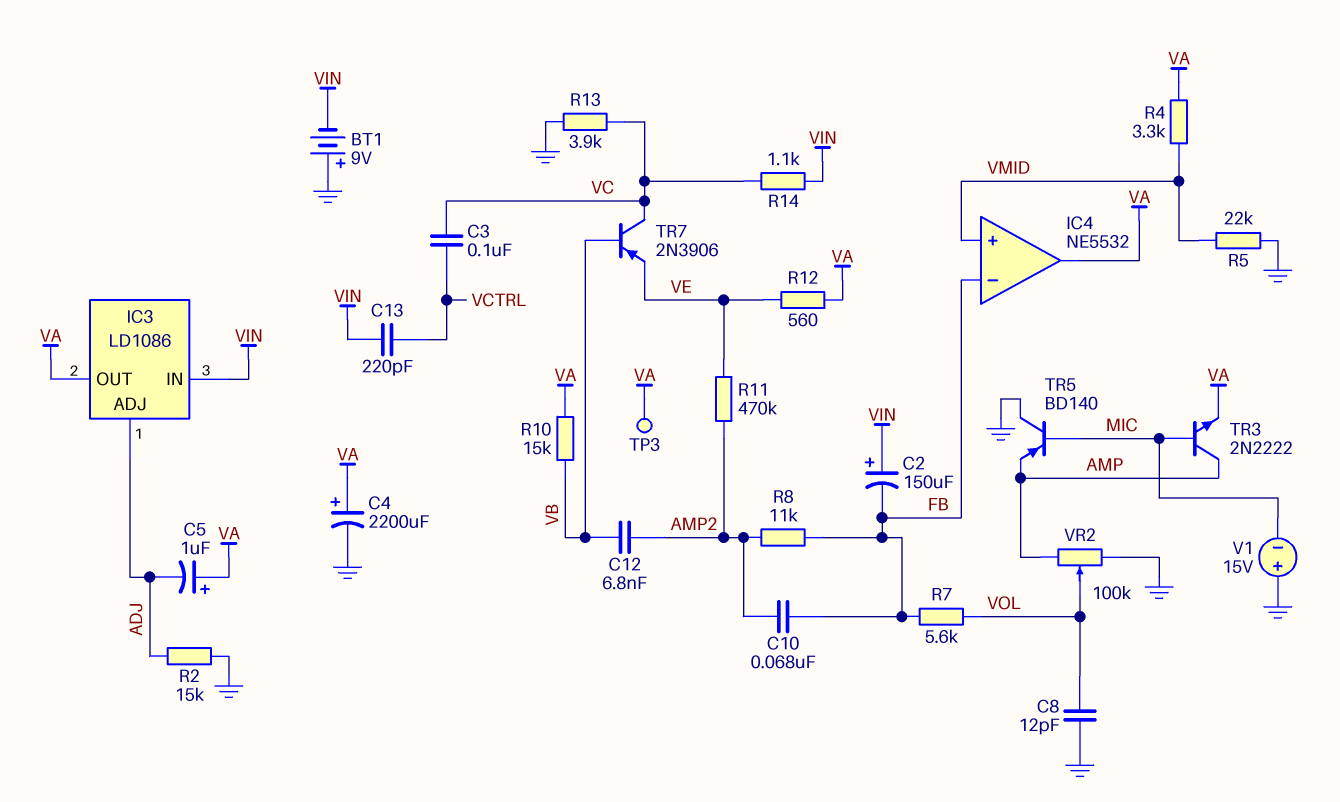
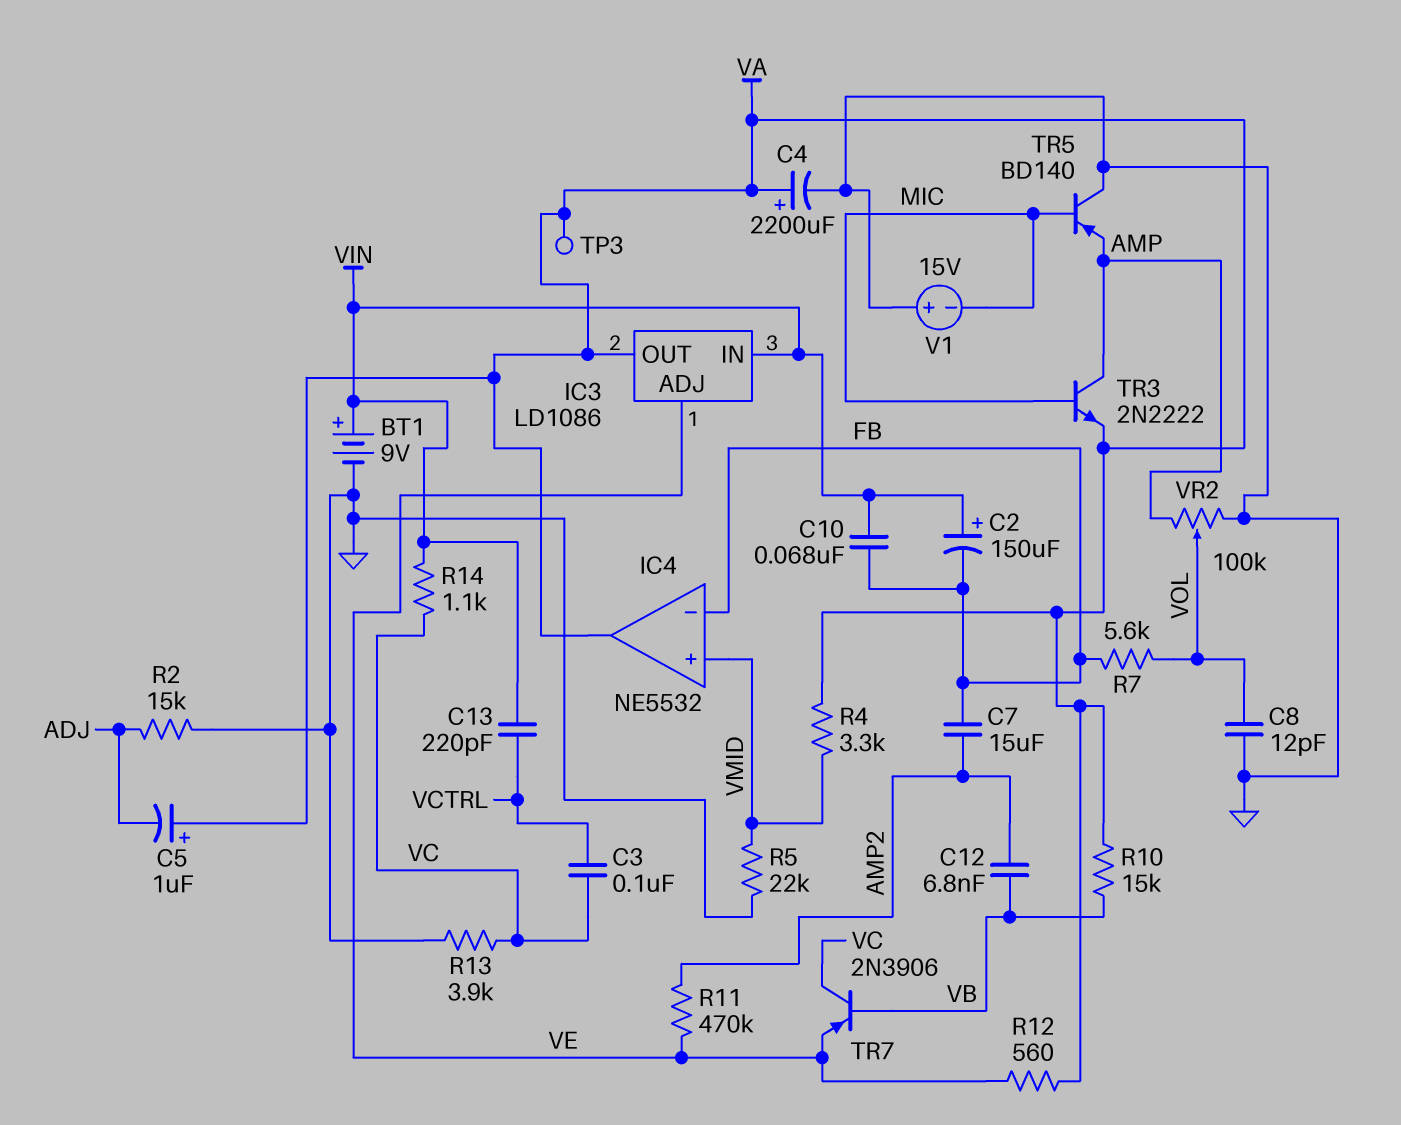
BT1: 9V (plus GND, minus VIN) -> 9V (plus VIN, minus GND)
C7: none -> 15uF (AMP2, FB)
C10: 68nF (AMP2, FB) -> 68nF (FB, VIN)
IC3 pin ADJ: ADJ -> VE
R8: 11k (AMP2, FB) -> none

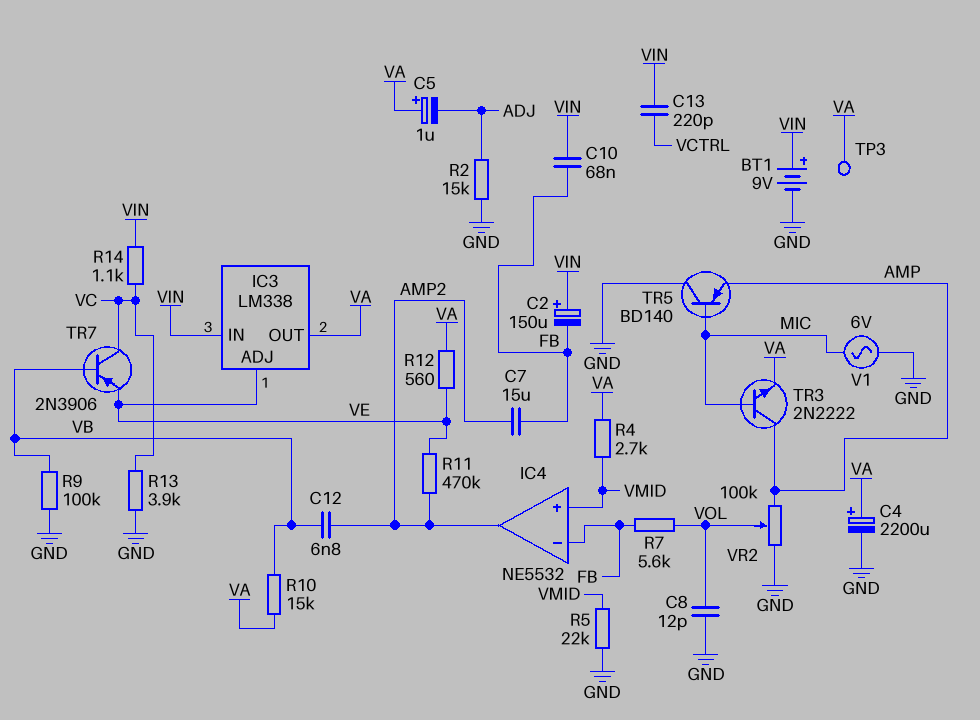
C3: 100nF (VC, VCTRL) -> none
IC3: LD1086 -> LM338
IC4 pin out: VA -> AMP2
R4: 3.3k (VA, VMID) -> 2.7k (VA, VMID)
R9: none -> 100k (GND, VB)
V1: 15V (plus GND, minus MIC) -> AC 6V (GND, MIC)

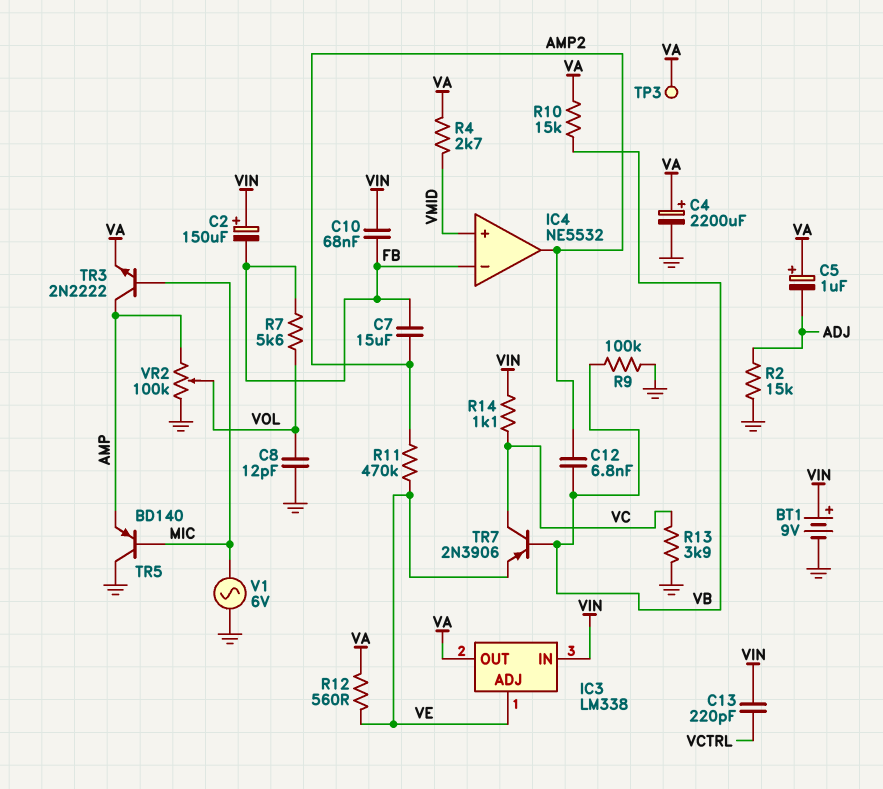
R5: 22k (GND, VMID) -> none

